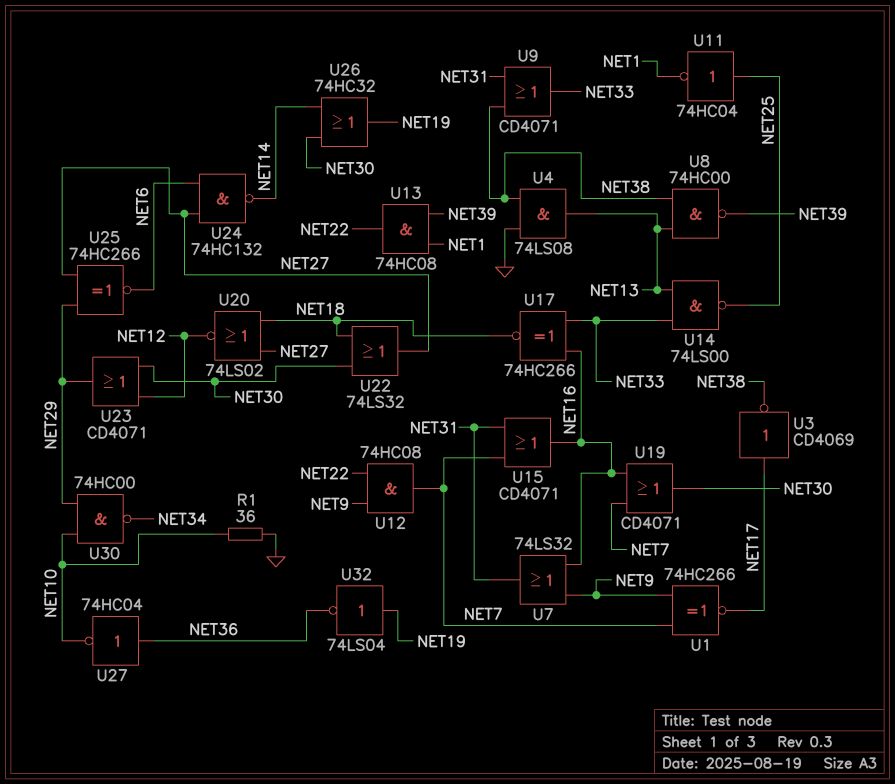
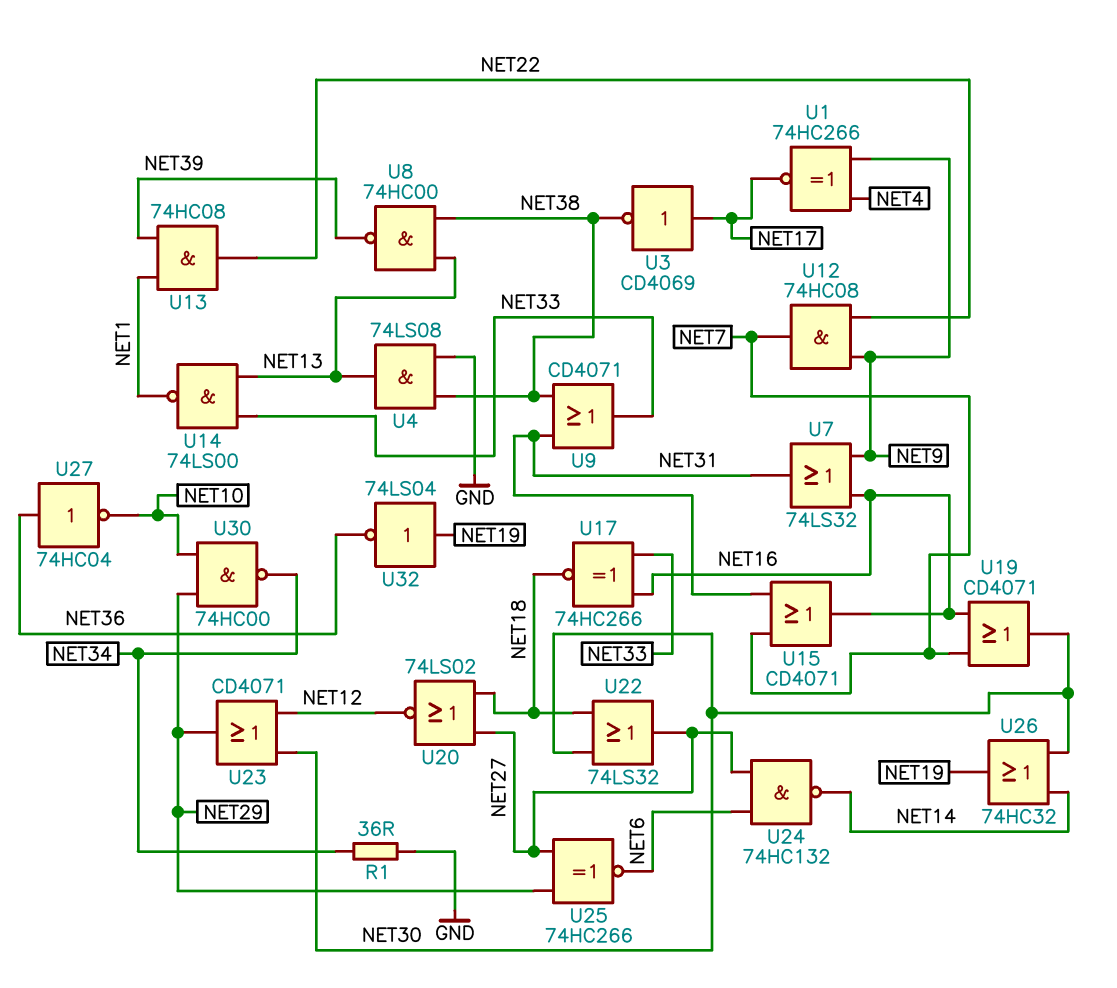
R1: 36 (GND, NET10) -> 36 (GND, NET34)
U1: XNOR 74HC266 (in NET7, in NET9, out NET17) -> XNOR 74HC266 (in NET4, in NET9, out NET17)
U11: NOT 74HC04 (in NET25, out NET1) -> none
U14: NAND 74LS00 (in NET13, in NET33, out NET25) -> NAND 74LS00 (in NET13, in NET33, out NET1)

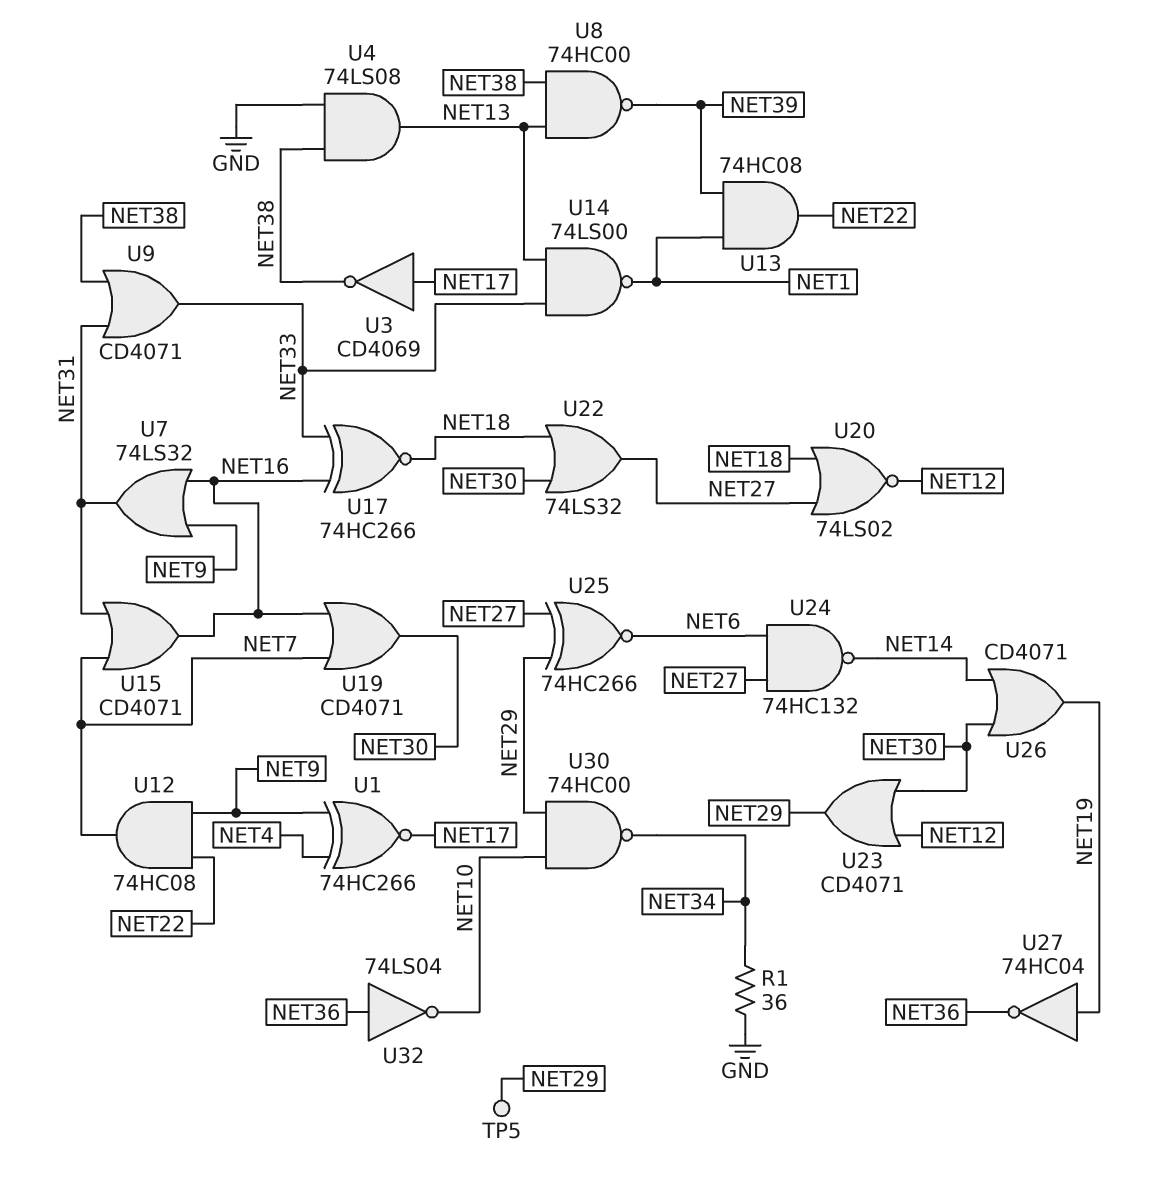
TP5: none -> test point (NET29)
U26: OR 74HC32 (in NET14, in NET30, out NET19) -> OR CD4071 (in NET14, in NET30, out NET19)
U27: NOT 74HC04 (in NET36, out NET10) -> NOT 74HC04 (in NET19, out NET36)
U32: NOT 74LS04 (in NET19, out NET36) -> NOT 74LS04 (in NET36, out NET10)

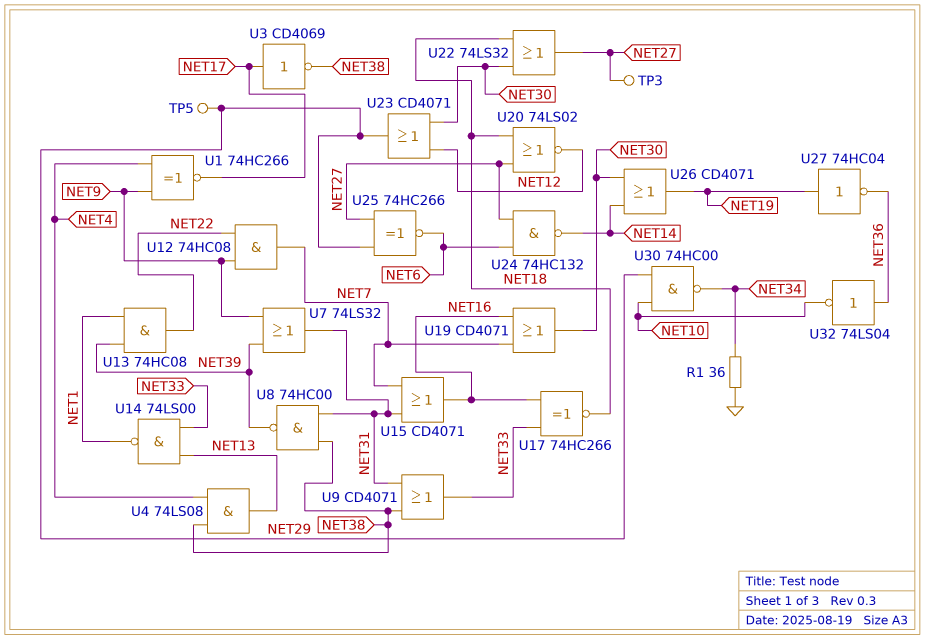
TP3: none -> test point (NET27)
U4: AND 74LS08 (in GND, in NET38, out NET13) -> AND 74LS08 (in NET4, in NET38, out NET13)
U7: OR 74LS32 (in NET9, in NET16, out NET31) -> OR 74LS32 (in NET9, in NET39, out NET31)
U8: NAND 74HC00 (in NET13, in NET38, out NET39) -> NAND 74HC00 (in NET31, in NET38, out NET39)

